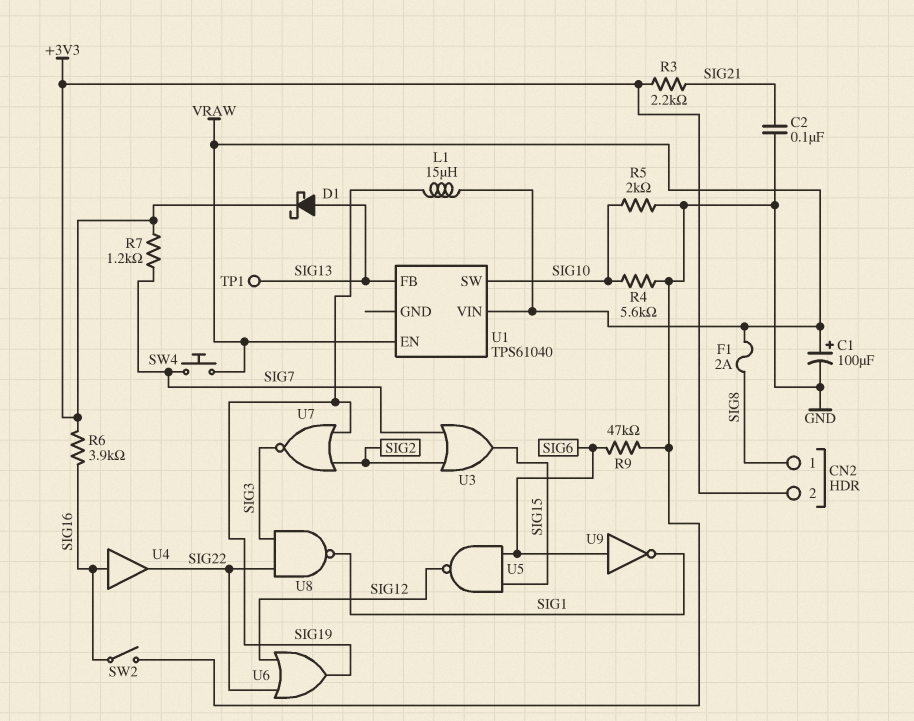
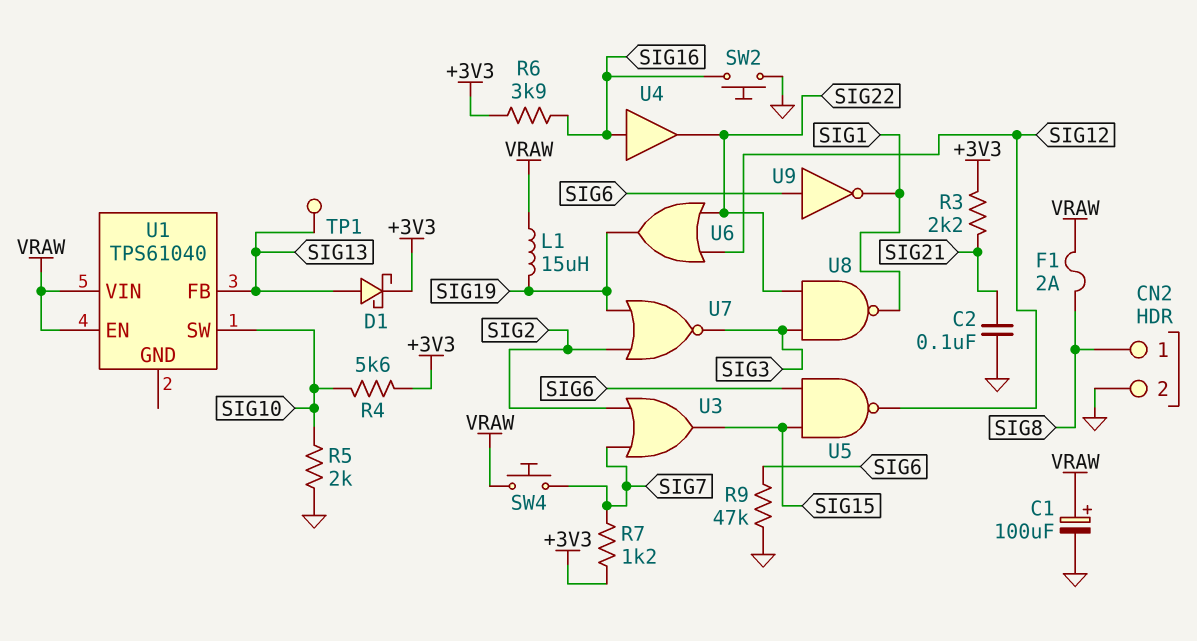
CN2 pin 2: +3V3 -> GND
R4: 5.6k (GND, SIG10) -> 5.6k (+3V3, SIG10)
SW2: switch (GND, SIG16) -> button (GND, SIG16)

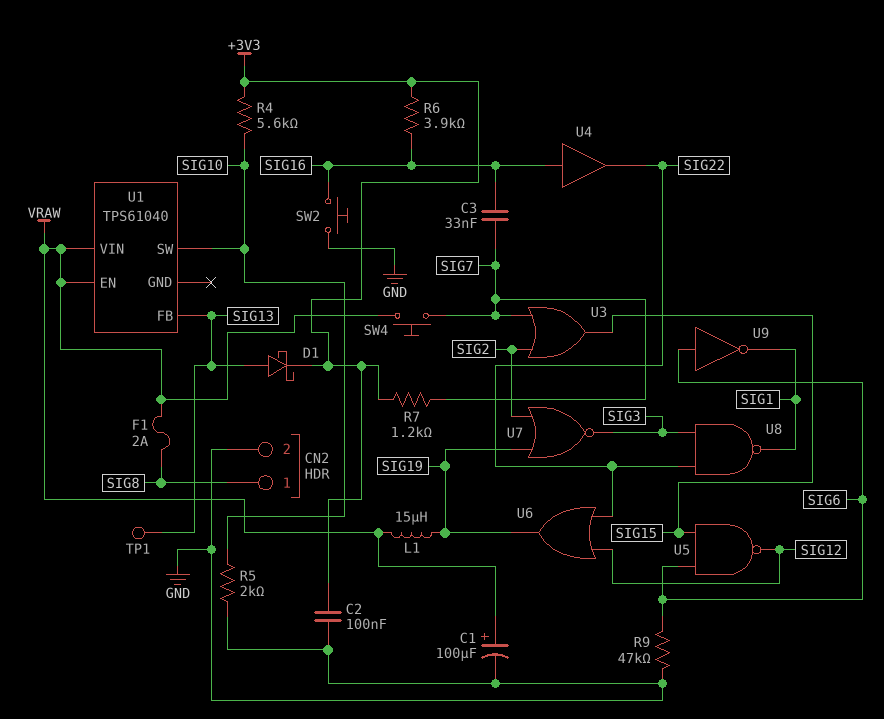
C2: 100nF (GND, SIG21) -> 100nF (+3V3, GND)
C3: none -> 33nF (SIG7, SIG16)
R3: 2.2k (+3V3, SIG21) -> none

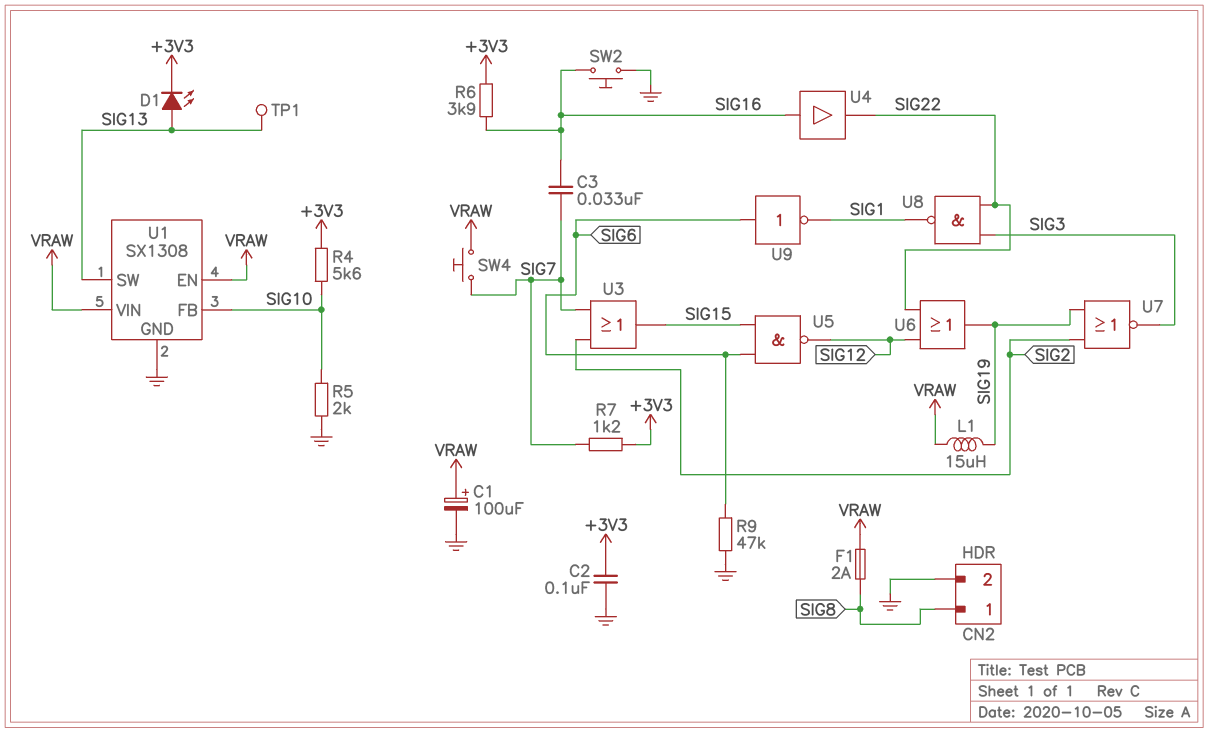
D1: schottky (A SIG13, K +3V3) -> LED (A SIG13, K +3V3)
U1: TPS61040 -> SX1308
U1 pin FB: SIG13 -> SIG10
U1 pin GND: none -> GND
U1 pin SW: SIG10 -> SIG13

